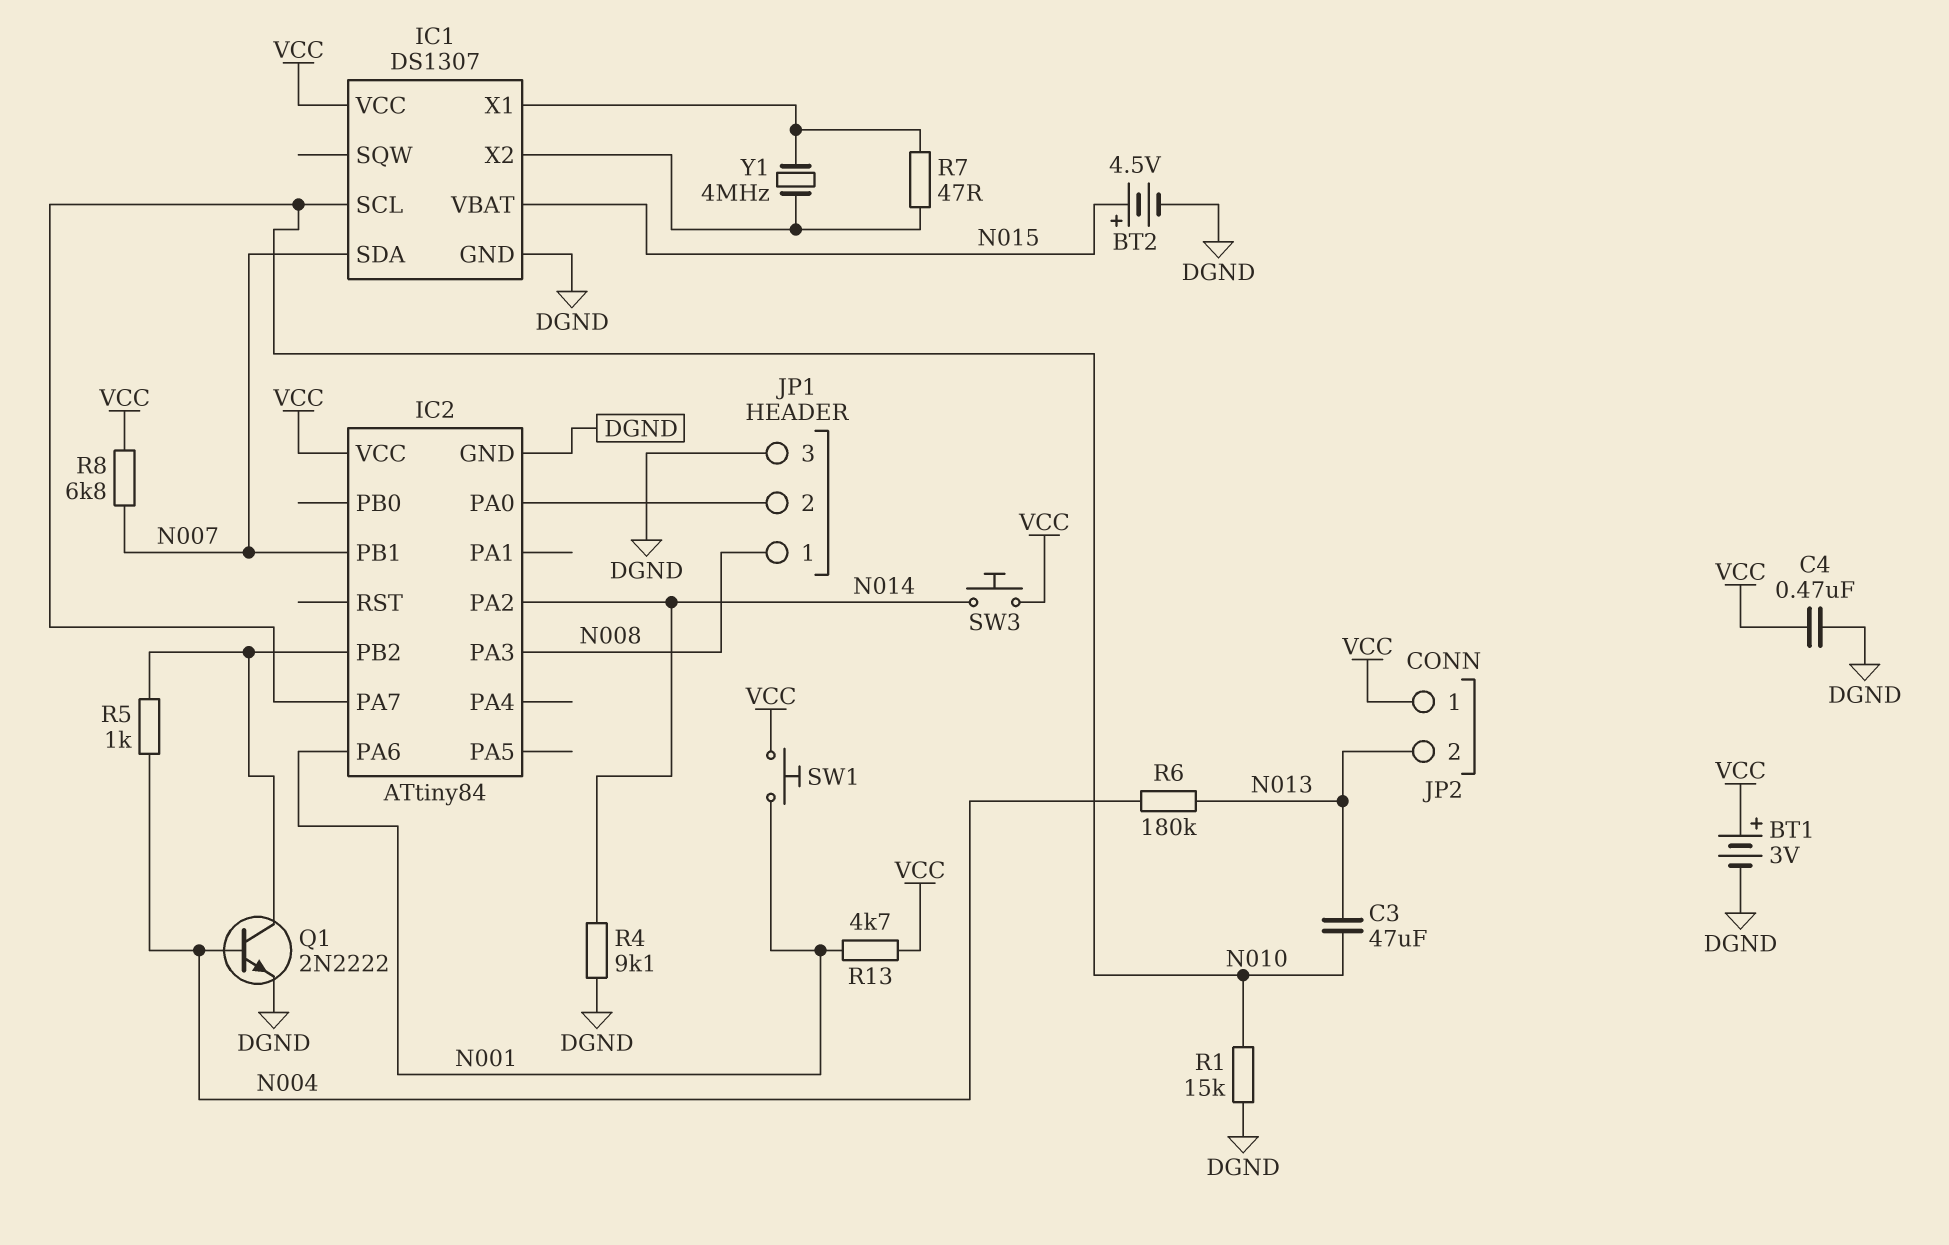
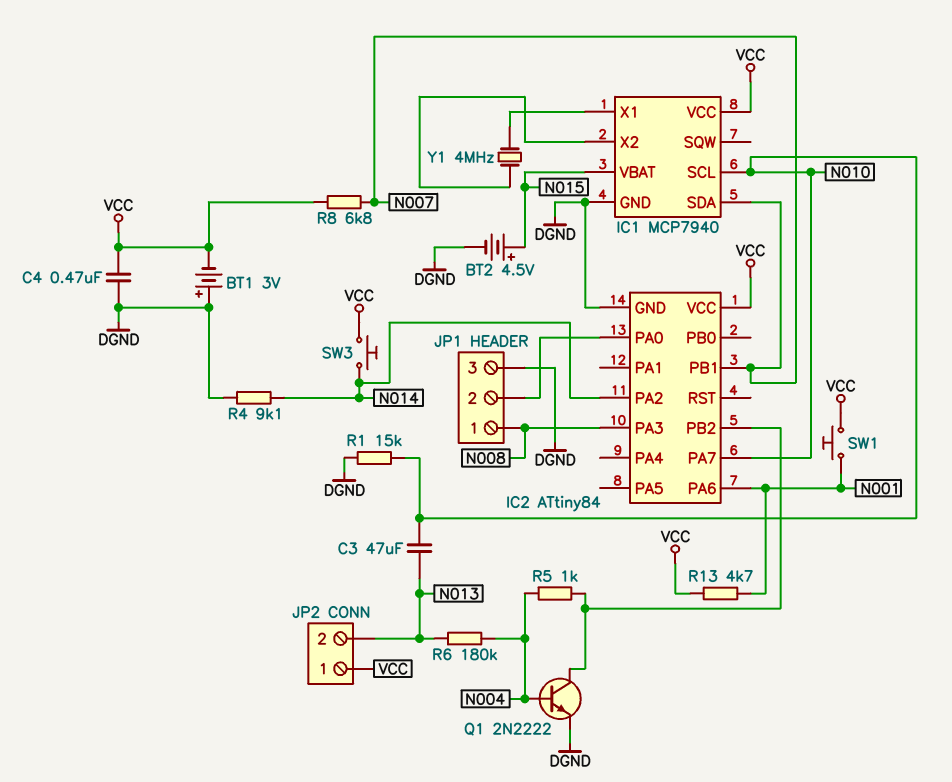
BT1: 3V (plus VCC, minus DGND) -> 3V (plus DGND, minus VCC)
IC1: DS1307 -> MCP7940
R7: 47 (IC1/X1, IC1/X2) -> none

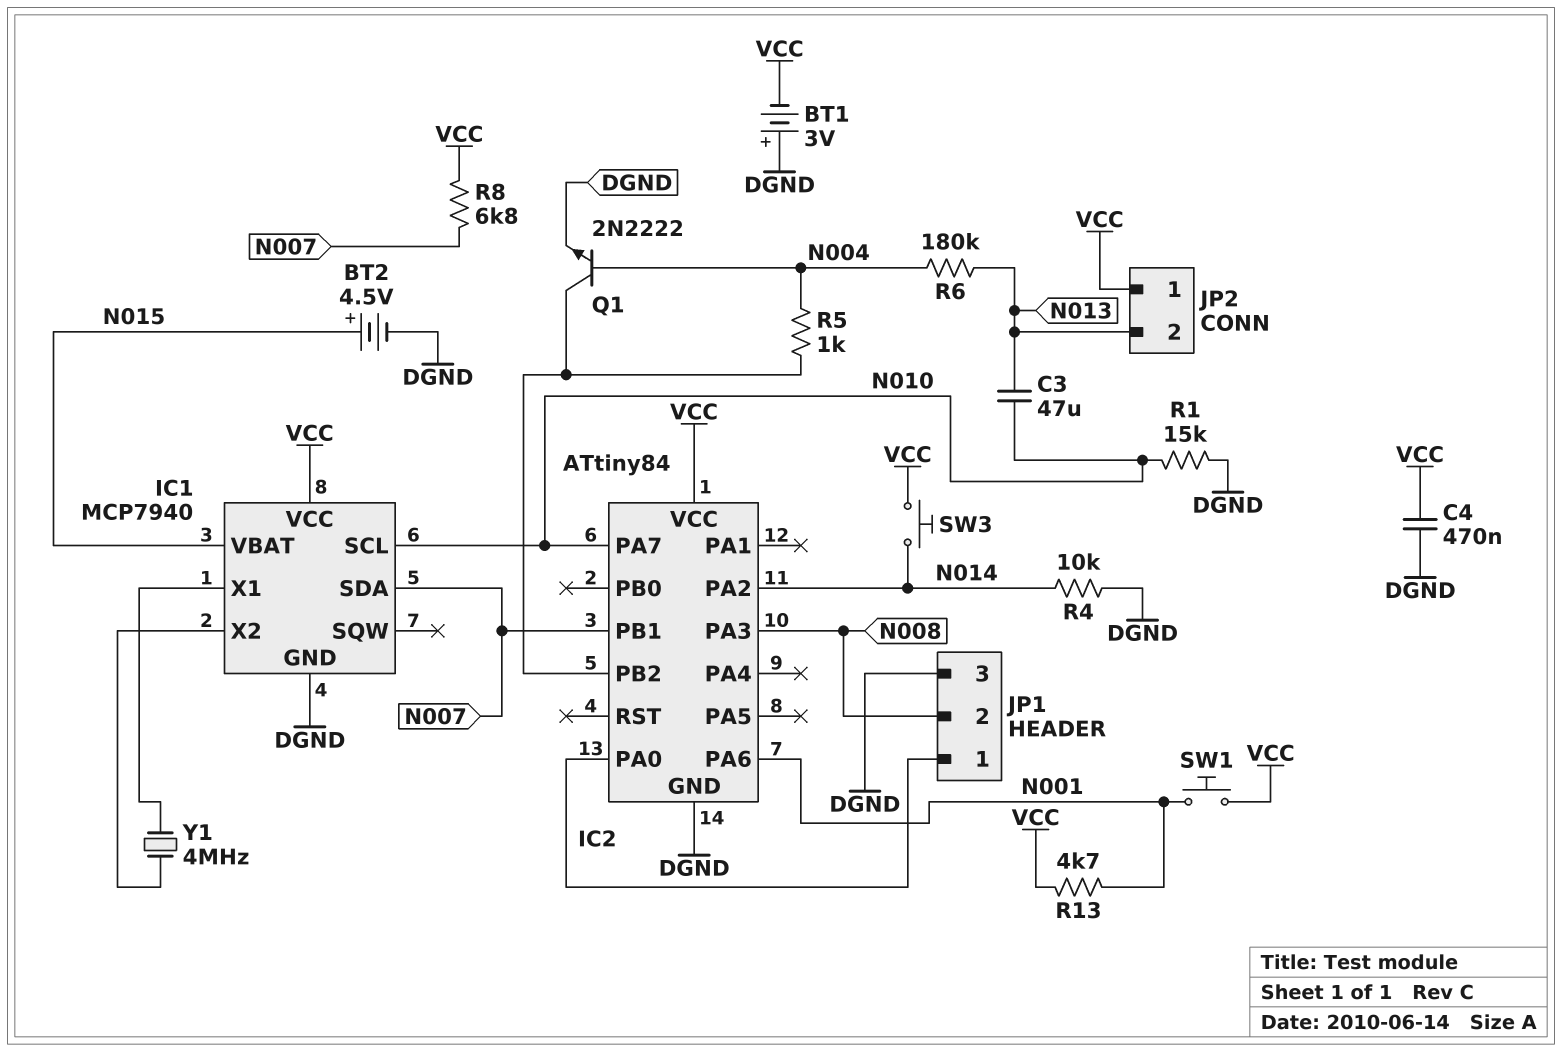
JP1 pin 1: N008 -> IC2/PA0
JP1 pin 2: IC2/PA0 -> N008
R4: 9.1k (DGND, N014) -> 10k (DGND, N014)

